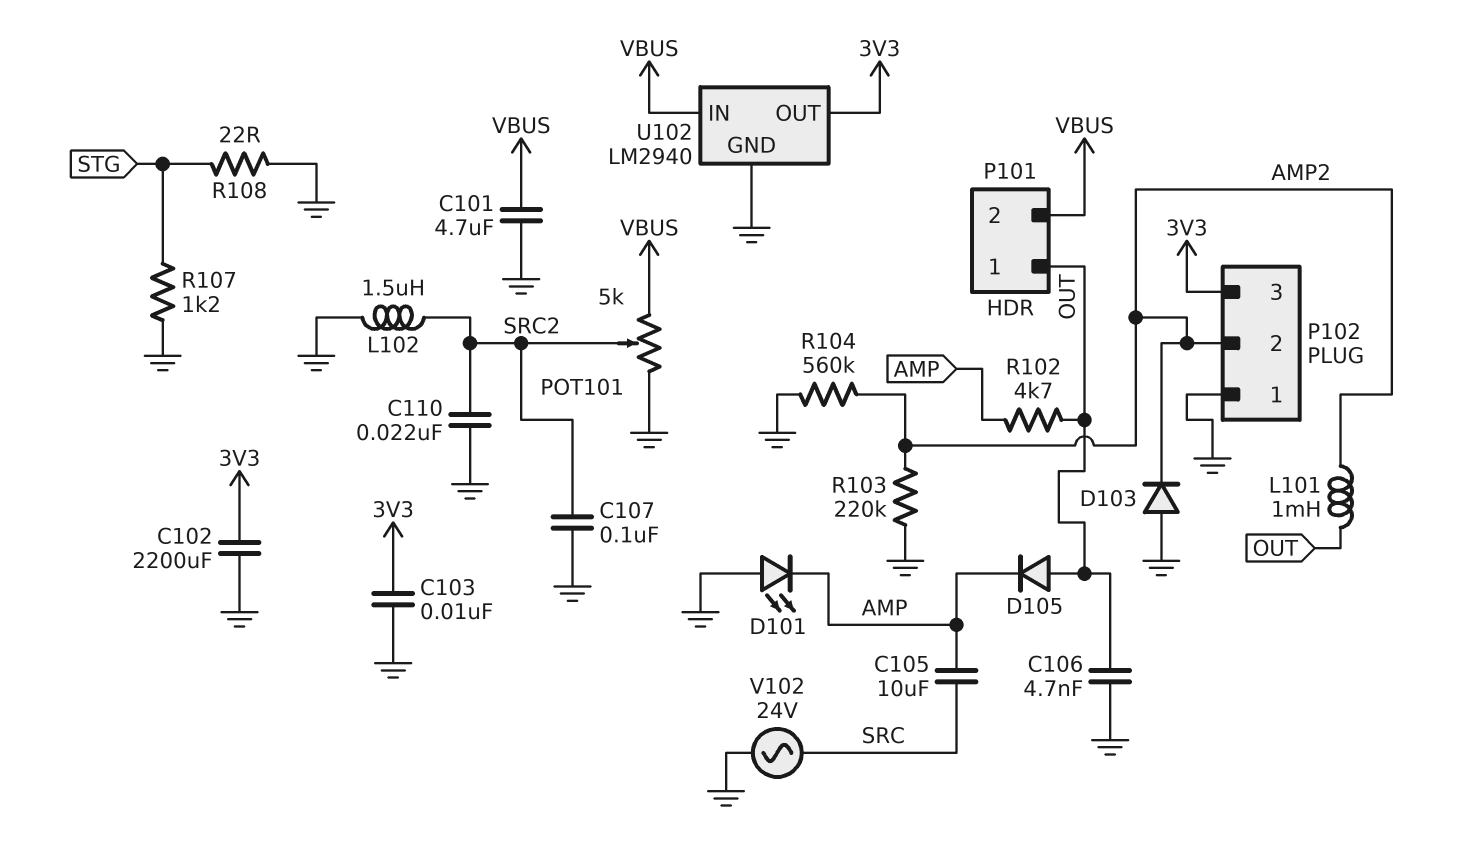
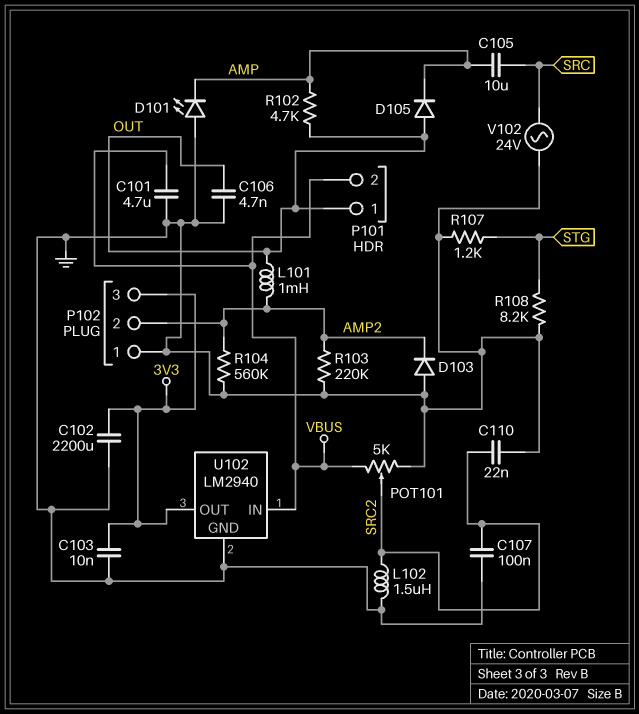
R108: 22 (GND, STG) -> 8.2k (GND, STG)

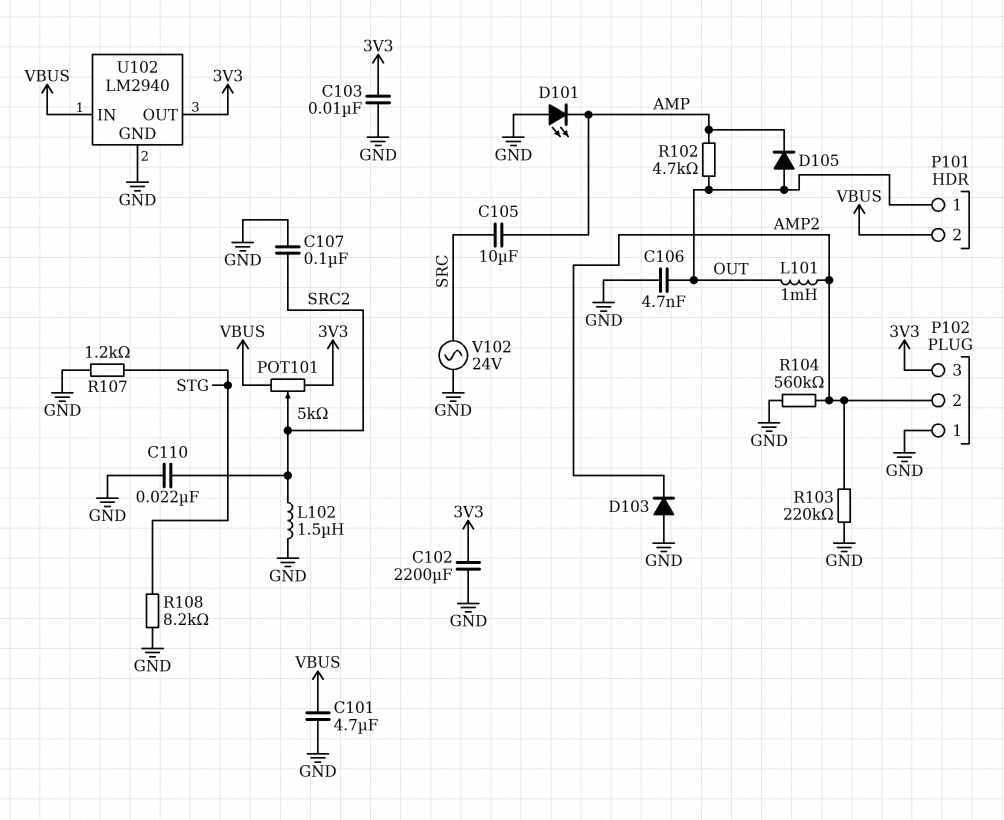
POT101: 5k (GND, VBUS, wiper SRC2) -> 5k (3V3, VBUS, wiper SRC2)

